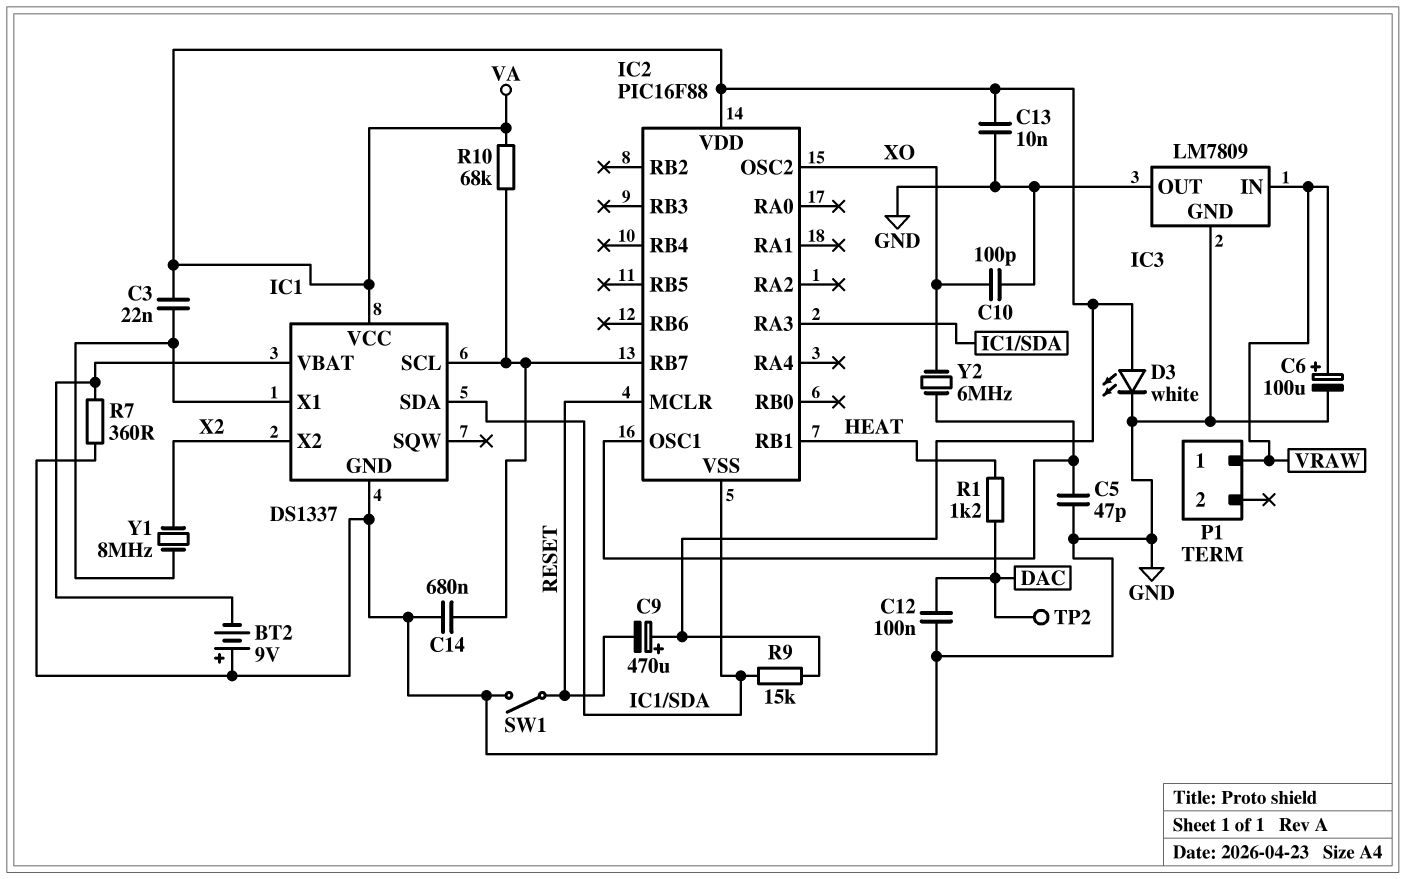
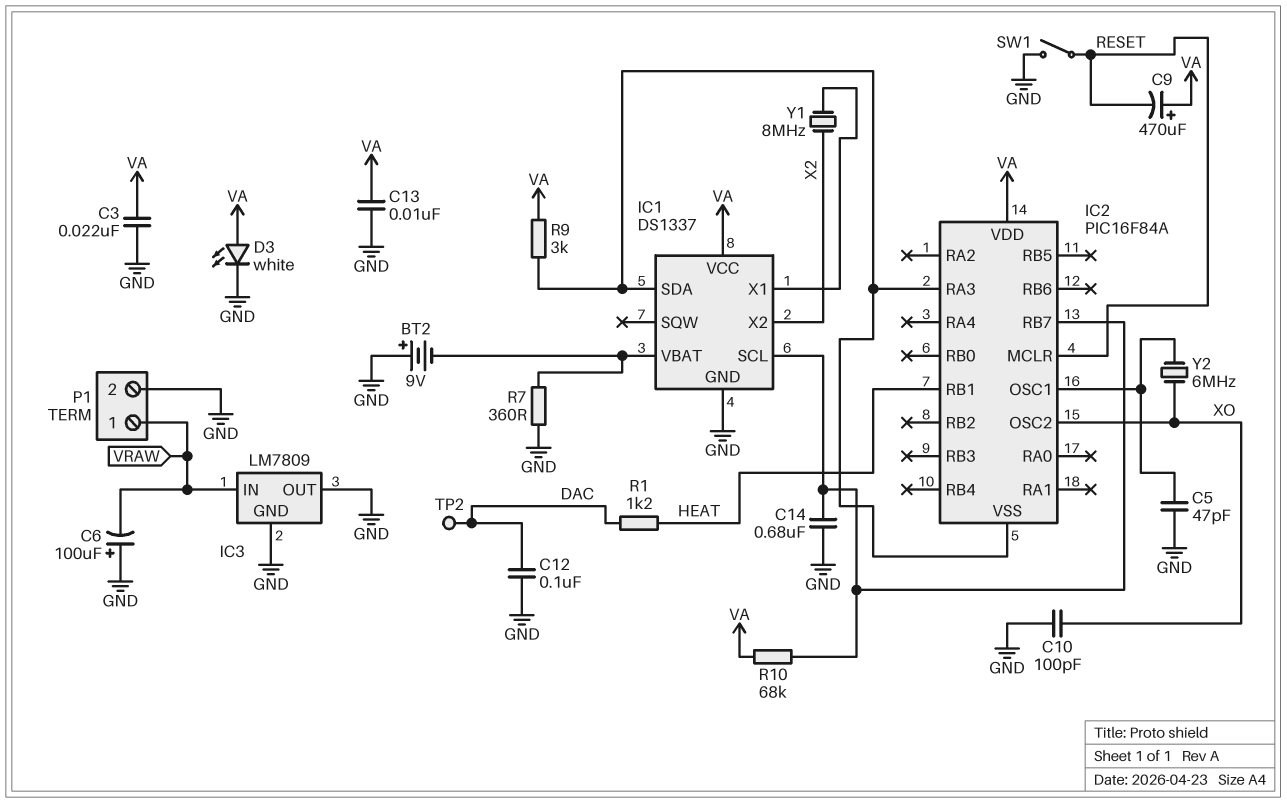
C3: 22nF (IC1/X1, VA) -> 22nF (GND, VA)
C6: 100uF (plus VRAW, minus GND) -> 100uF (plus GND, minus VRAW)
IC2: PIC16F88 -> PIC16F84A
P1 pin 2: none -> GND
R9: 15k (IC1/SDA, VA) -> 3k (IC1/SDA, VA)

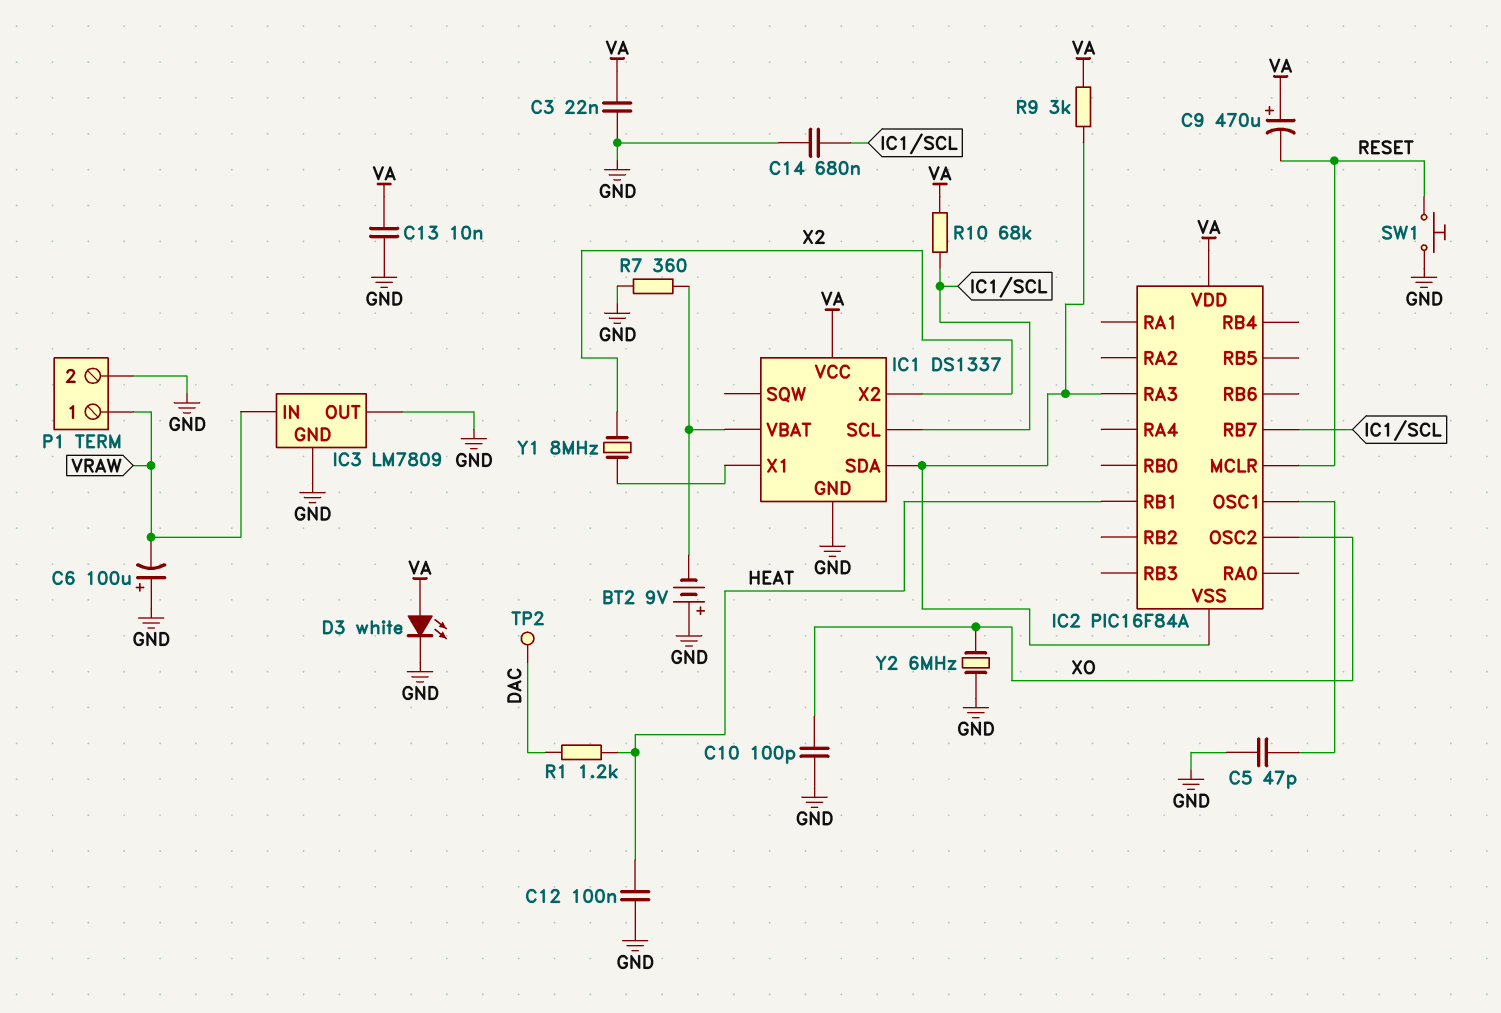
C12: 100nF (DAC, GND) -> 100nF (GND, HEAT)
SW1: switch (GND, RESET) -> button (GND, RESET)
Y2: 6MHz (IC2/OSC1, XO) -> 6MHz (GND, XO)

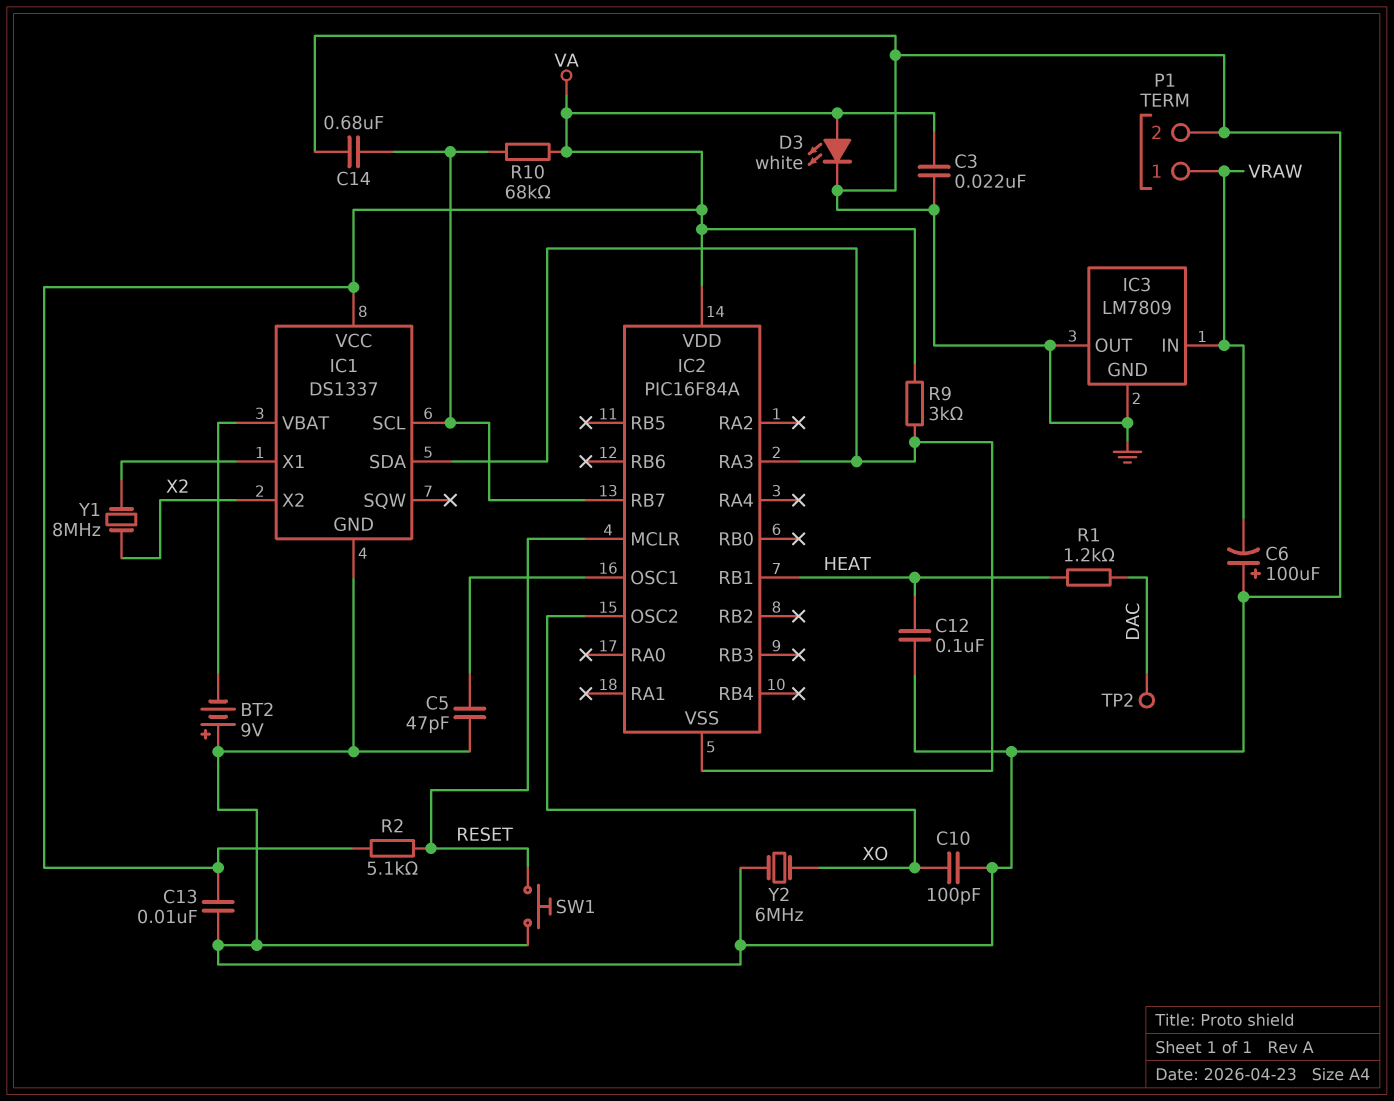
C9: 470uF (plus VA, minus RESET) -> none
R2: none -> 5.1k (RESET, VA)
R7: 360 (GND, IC1/VBAT) -> none

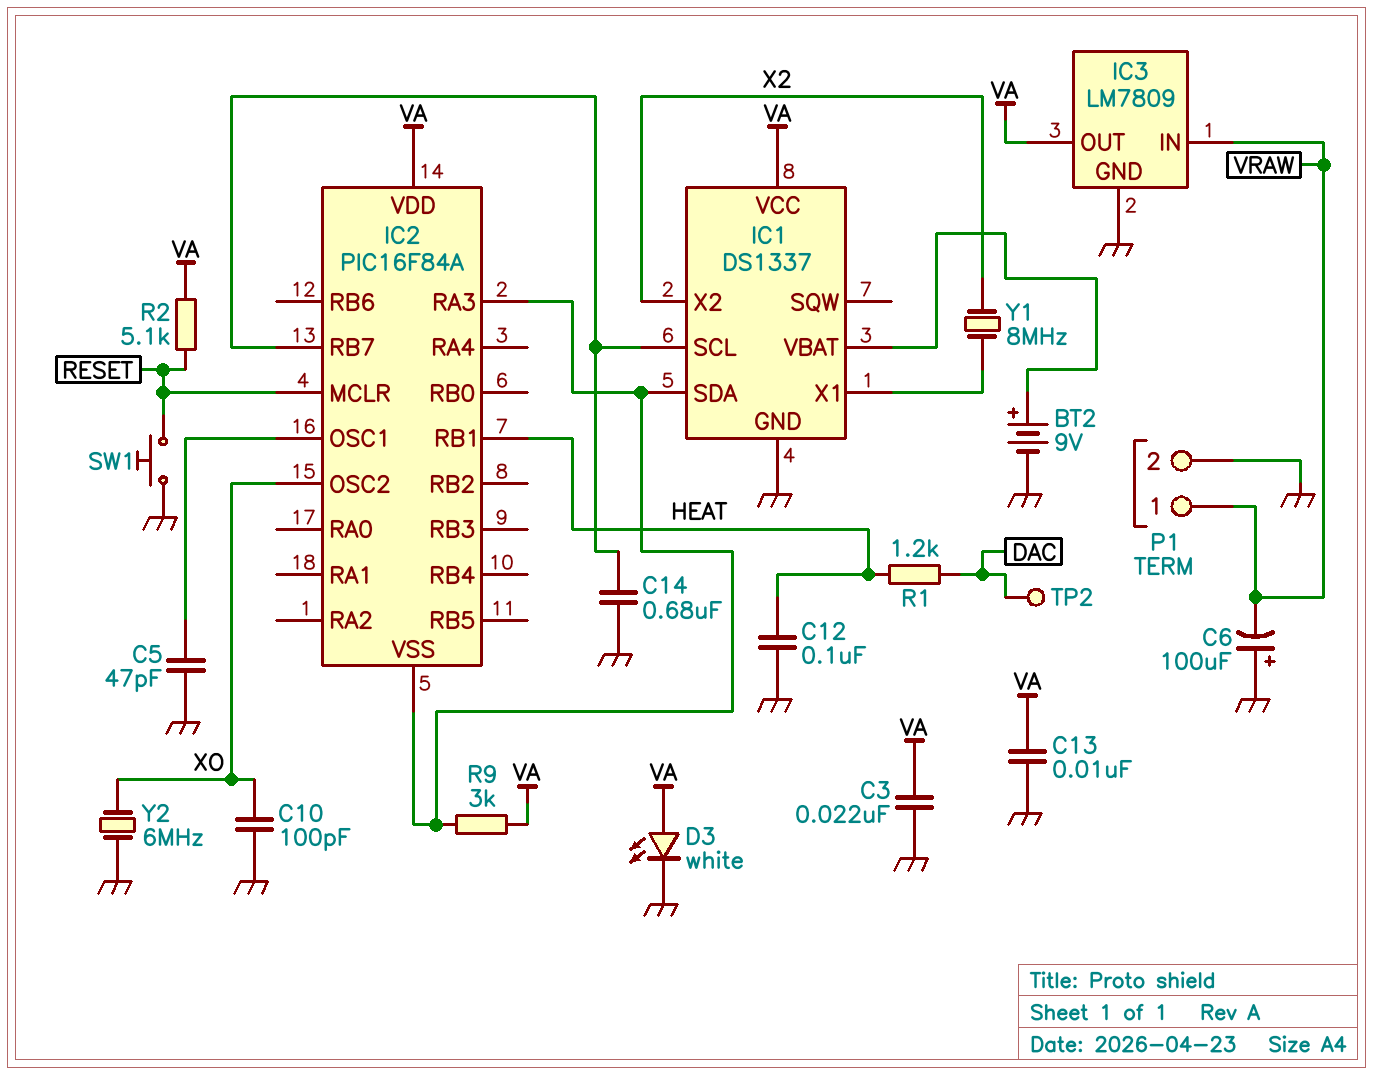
BT2: 9V (plus GND, minus IC1/VBAT) -> 9V (plus IC1/VBAT, minus GND)
IC3 pin OUT: GND -> VA
R10: 68k (IC1/SCL, VA) -> none

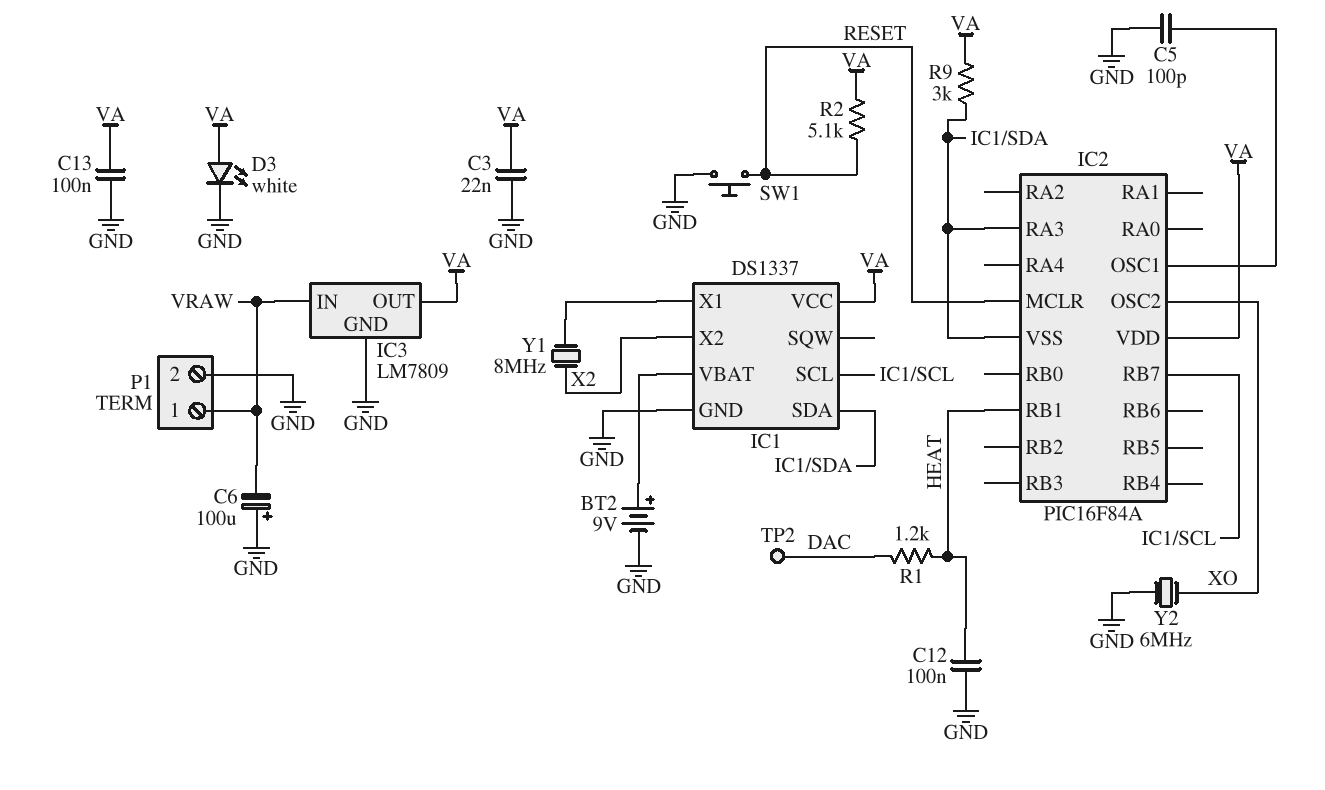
C5: 47pF (GND, IC2/OSC1) -> 100pF (GND, IC2/OSC1)
C10: 100pF (GND, XO) -> none
C13: 10nF (GND, VA) -> 100nF (GND, VA)
C14: 680nF (GND, IC1/SCL) -> none

